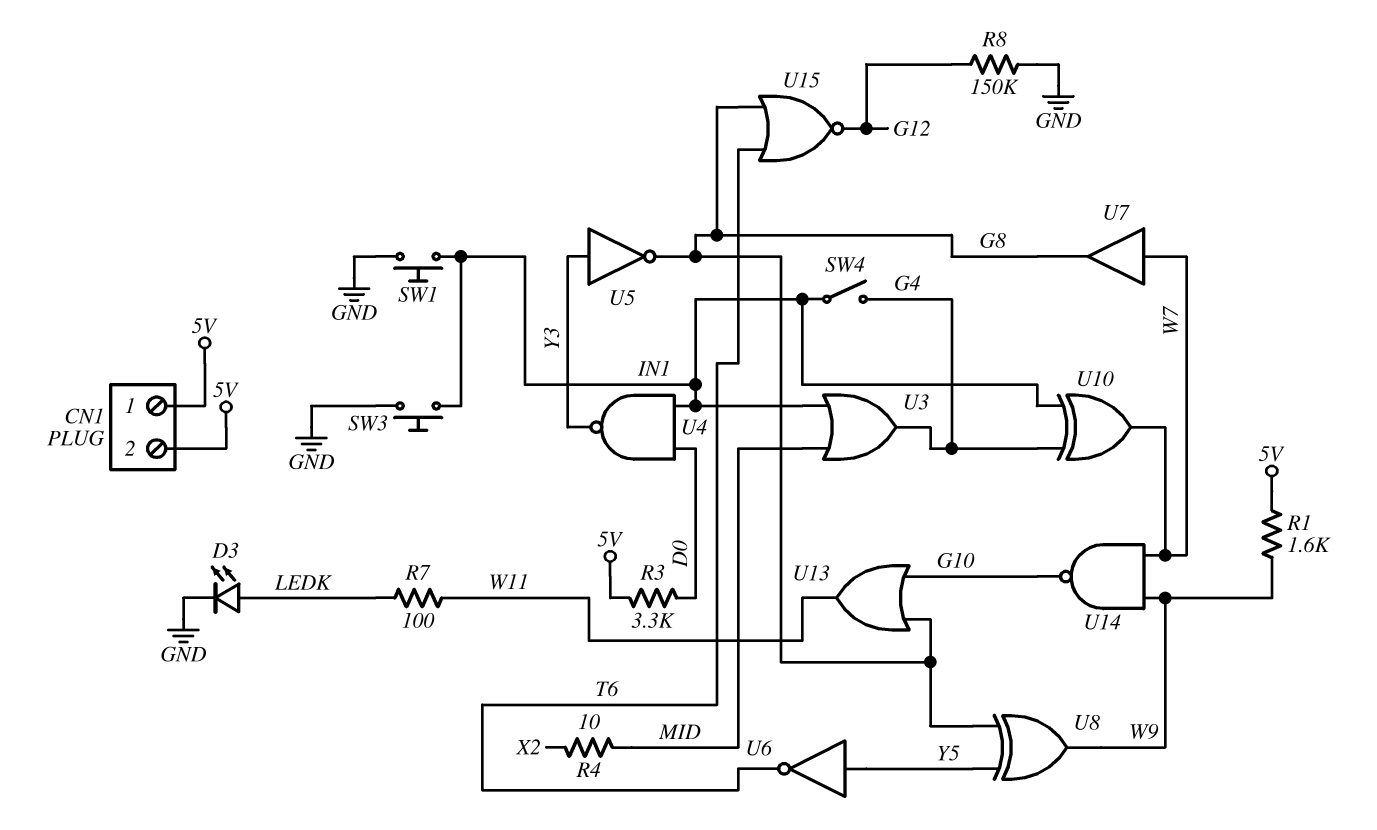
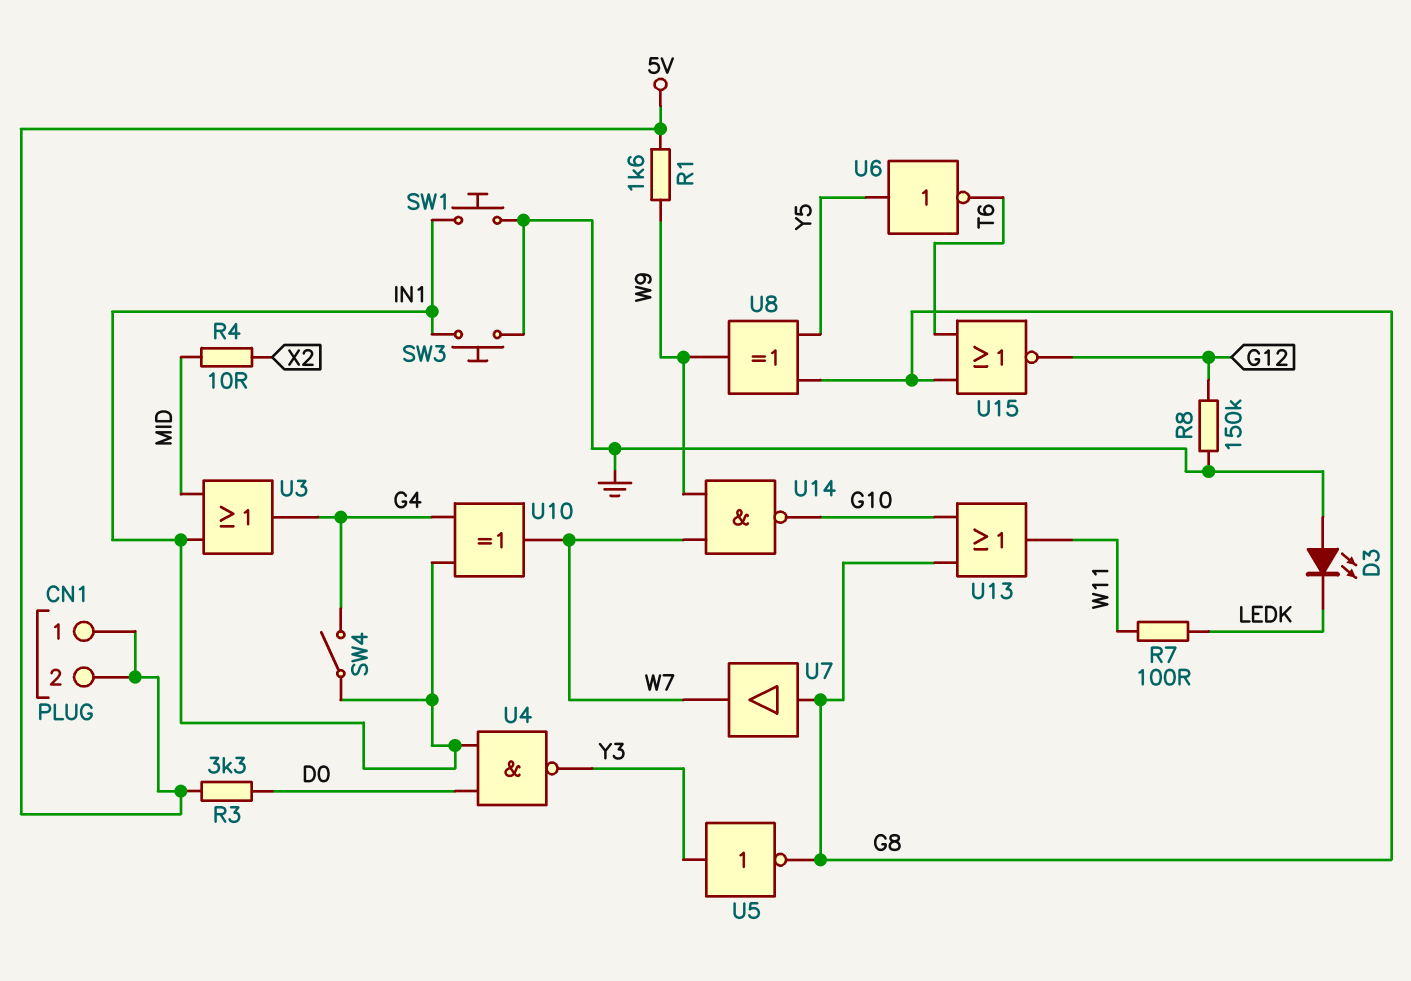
D3: LED (A LEDK, K GND) -> LED (A GND, K LEDK)
U7: buffer (in W7, out G8) -> buffer (in G8, out W7)

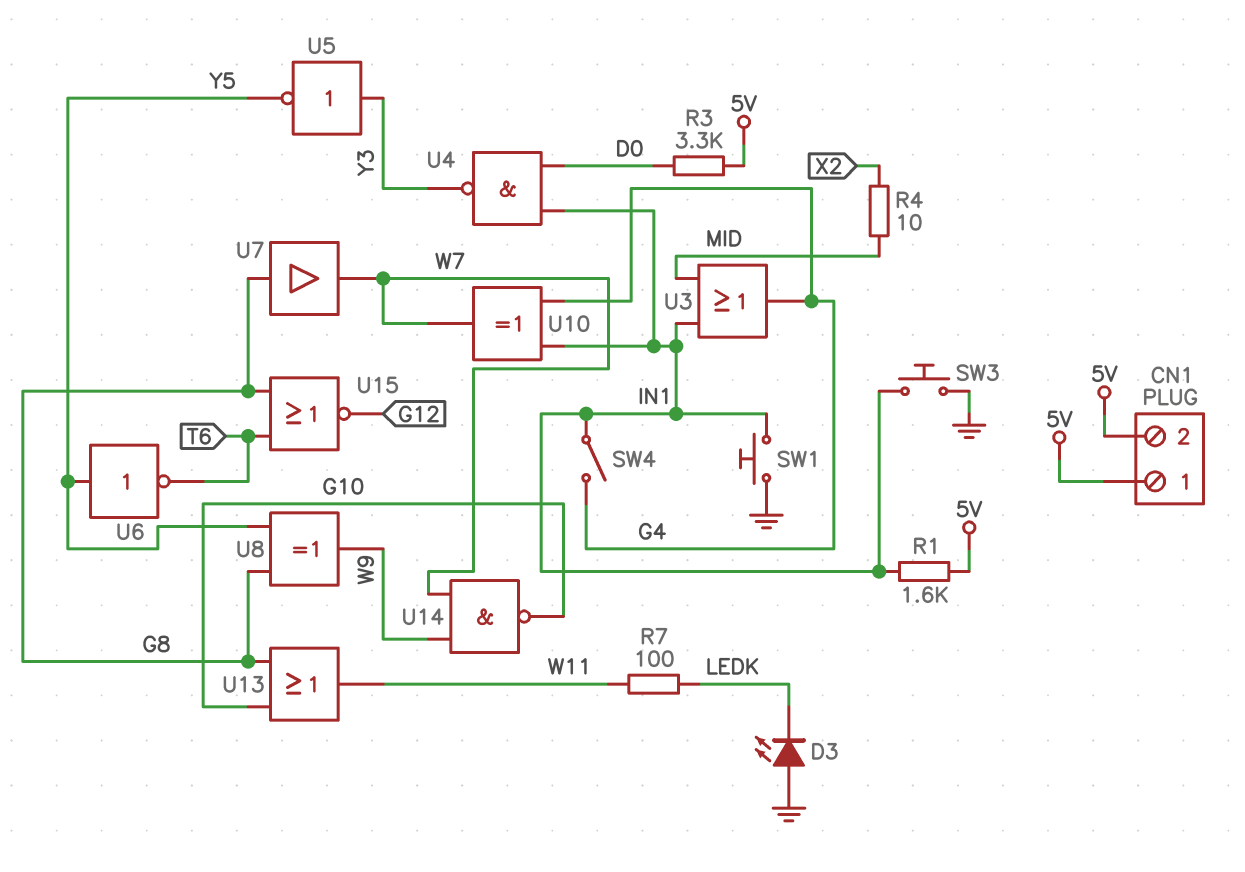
R1: 1.6k (5V, W9) -> 1.6k (5V, IN1)
R8: 150k (G12, GND) -> none
U5: NOT (in Y3, out G8) -> NOT (in Y3, out Y5)

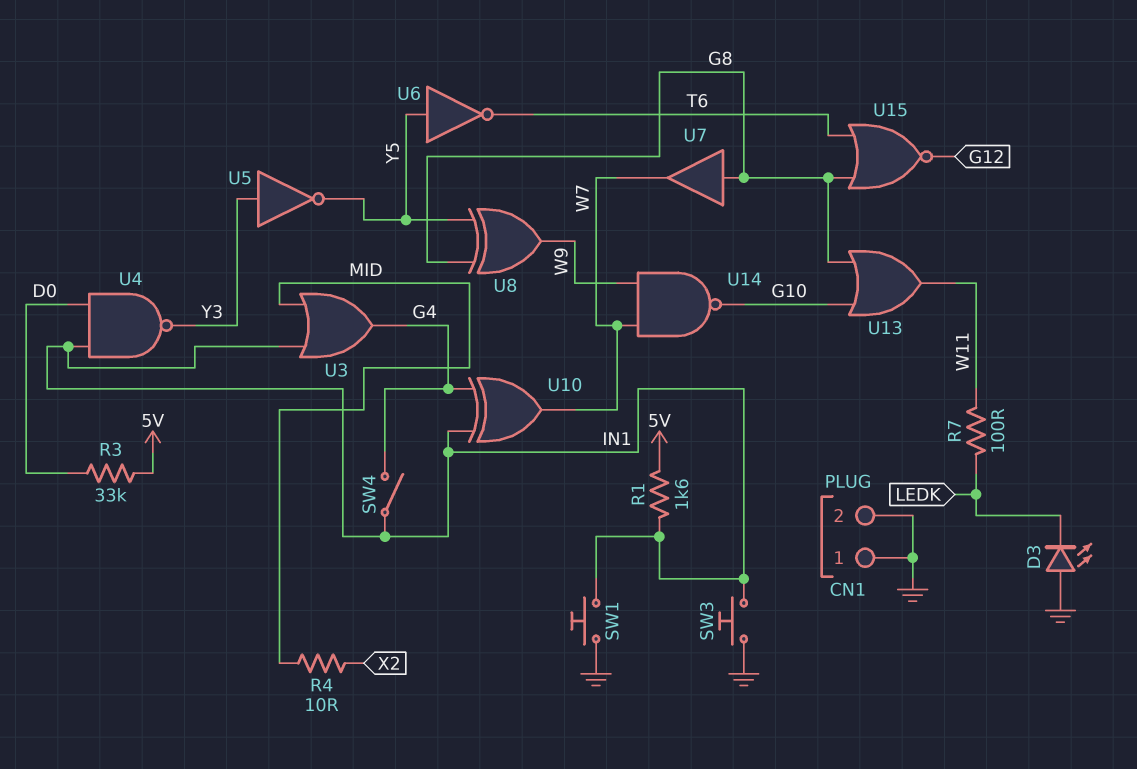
CN1 pin 1: 5V -> GND
CN1 pin 2: 5V -> GND
R3: 3.3k (5V, D0) -> 33k (5V, D0)

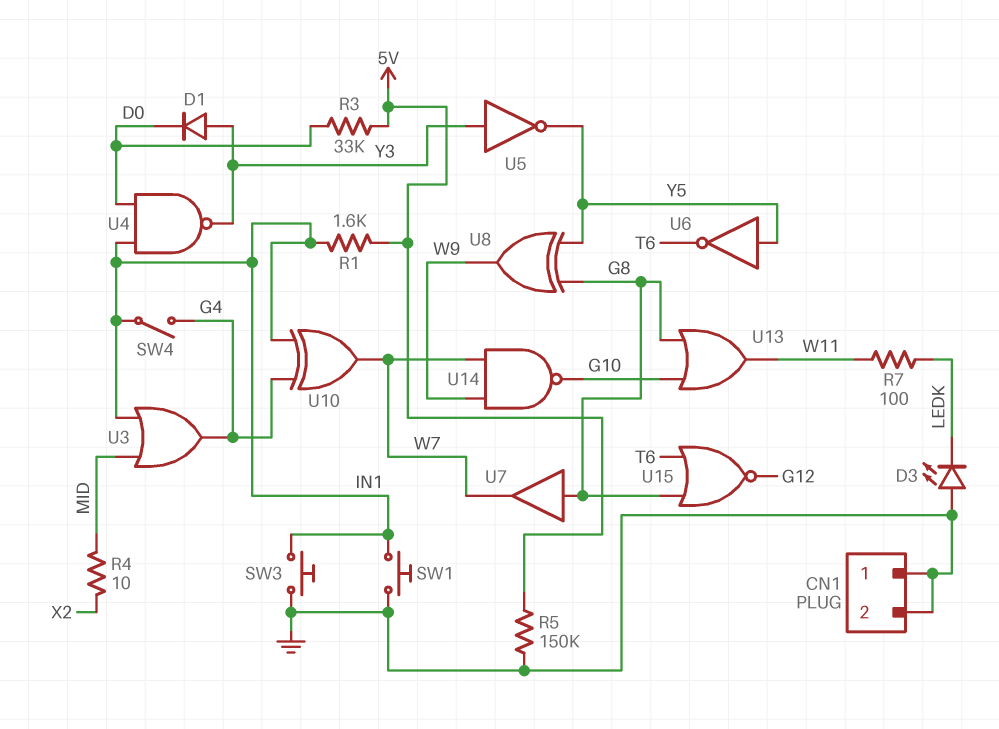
D1: none -> diode (A Y3, K D0)
R5: none -> 150k (5V, GND)

